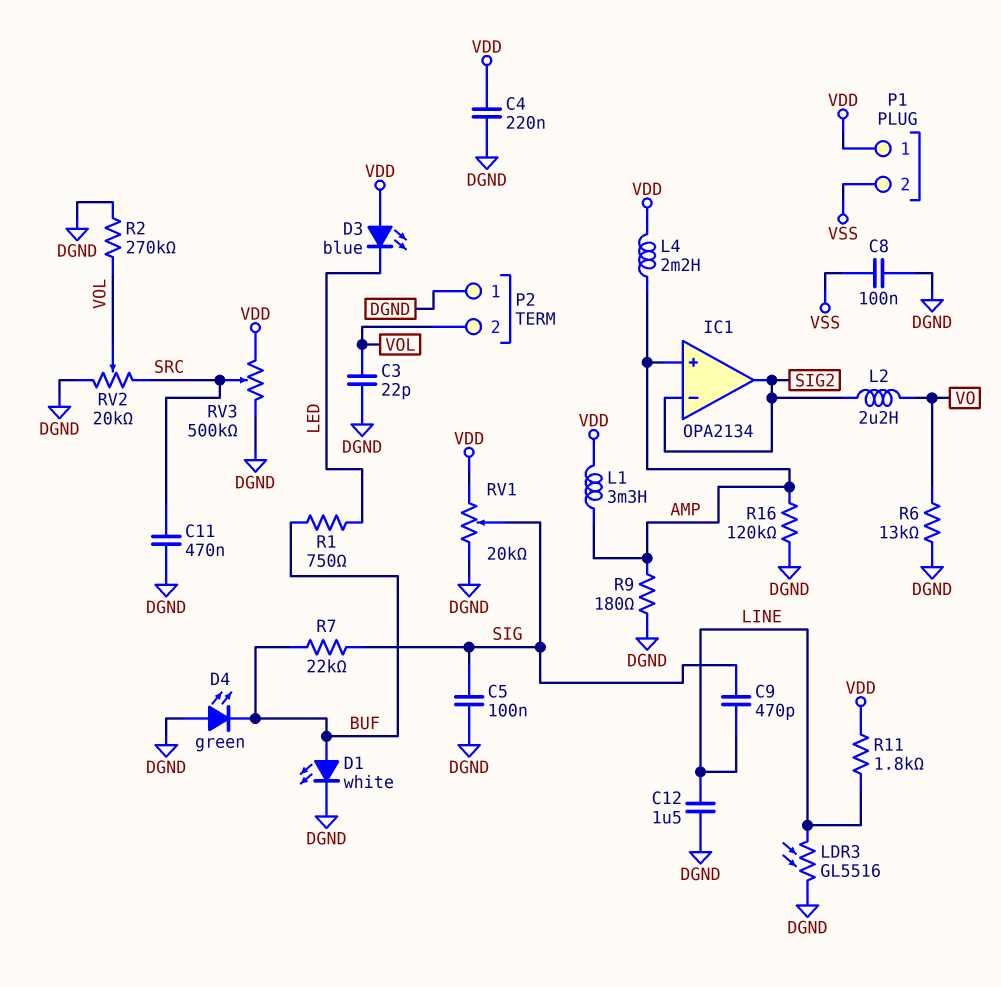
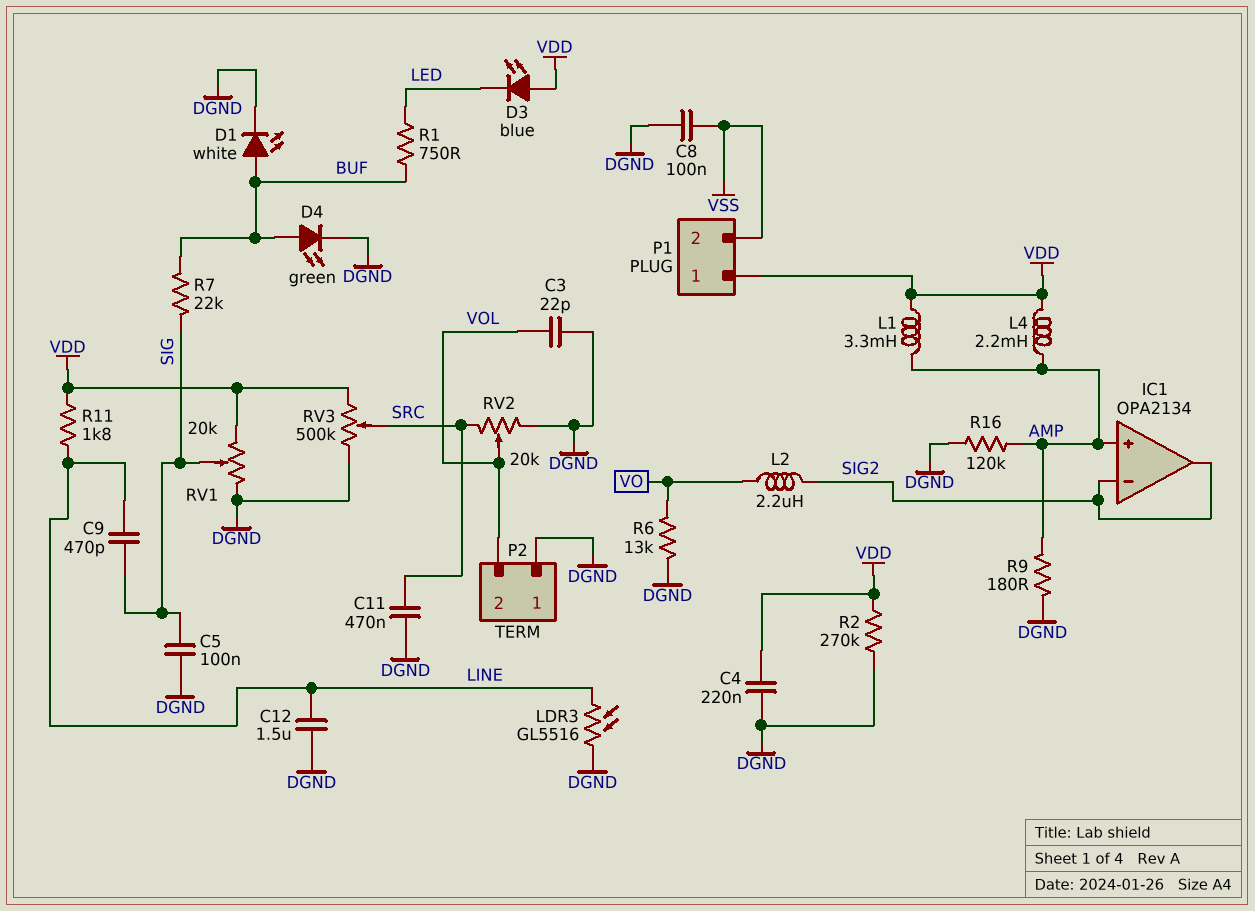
D4: LED green (A DGND, K BUF) -> LED green (A BUF, K DGND)
R2: 270k (DGND, VOL) -> 270k (DGND, VDD)

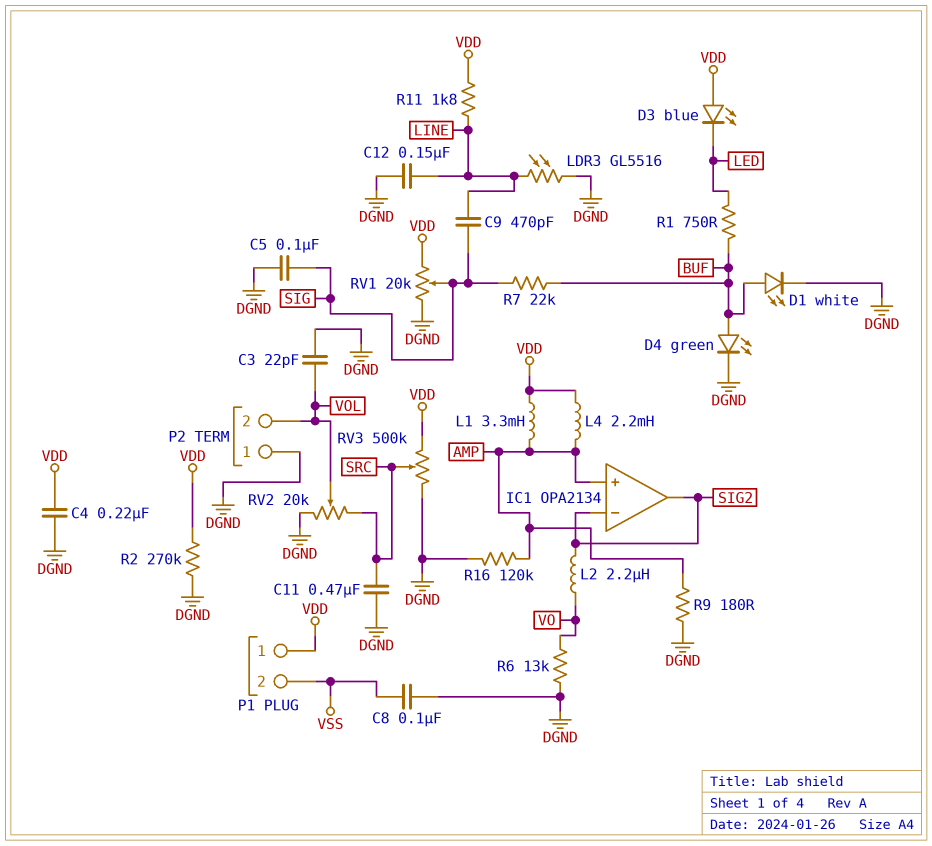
C12: 1.5uF (DGND, LINE) -> 150nF (DGND, LINE)

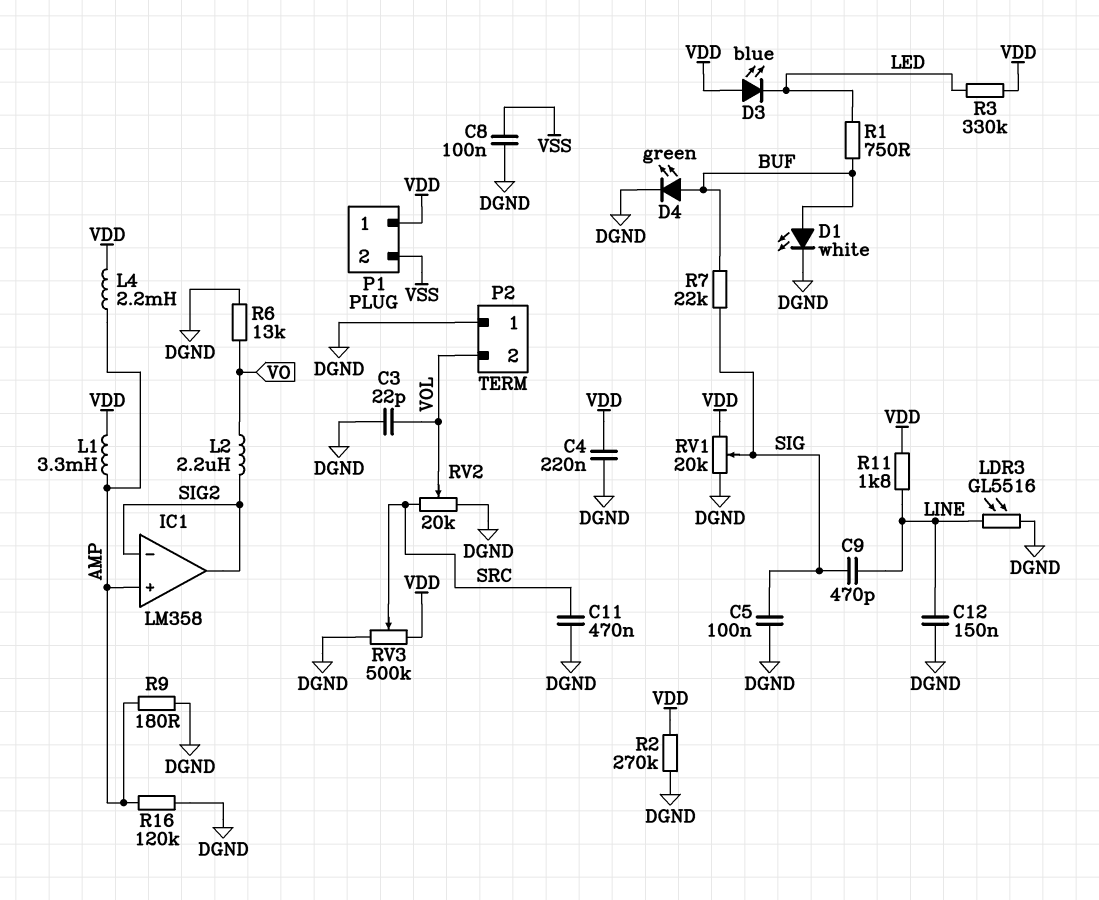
IC1: OPA2134 -> LM358
R3: none -> 330k (LED, VDD)

